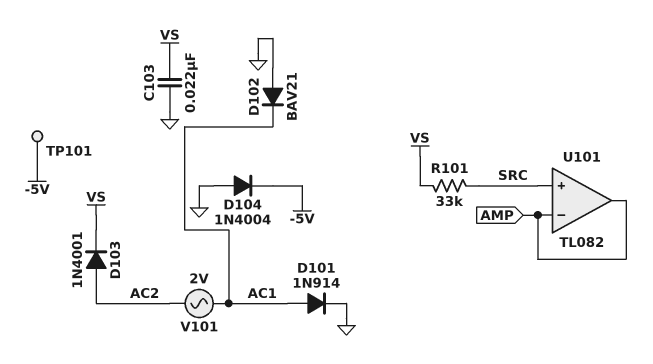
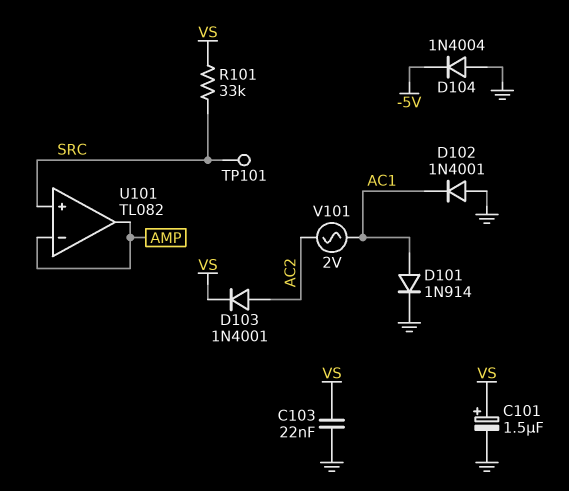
C101: none -> 1.5uF (plus VS, minus GND)
D102: diode BAV21 (A GND, K AC1) -> diode 1N4001 (A GND, K AC1)
TP101: test point (-5V) -> test point (SRC)

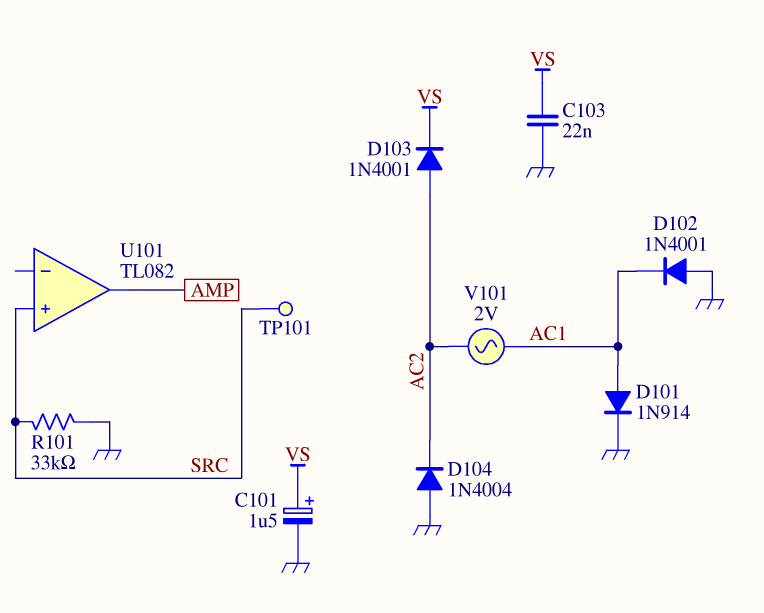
D104: diode 1N4004 (A GND, K -5V) -> diode 1N4004 (A GND, K AC2)
R101: 33k (SRC, VS) -> 33k (GND, SRC)
U101 pin in-: AMP -> none

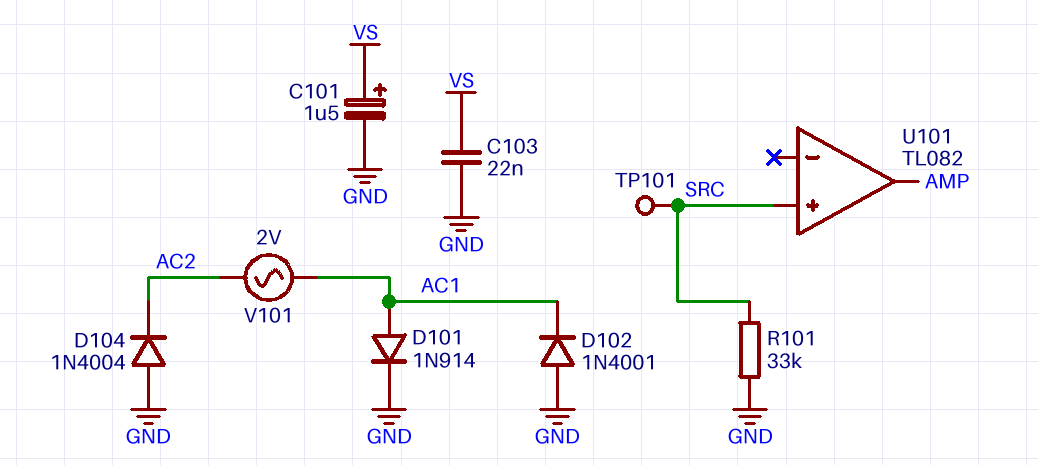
D103: diode 1N4001 (A AC2, K VS) -> none

